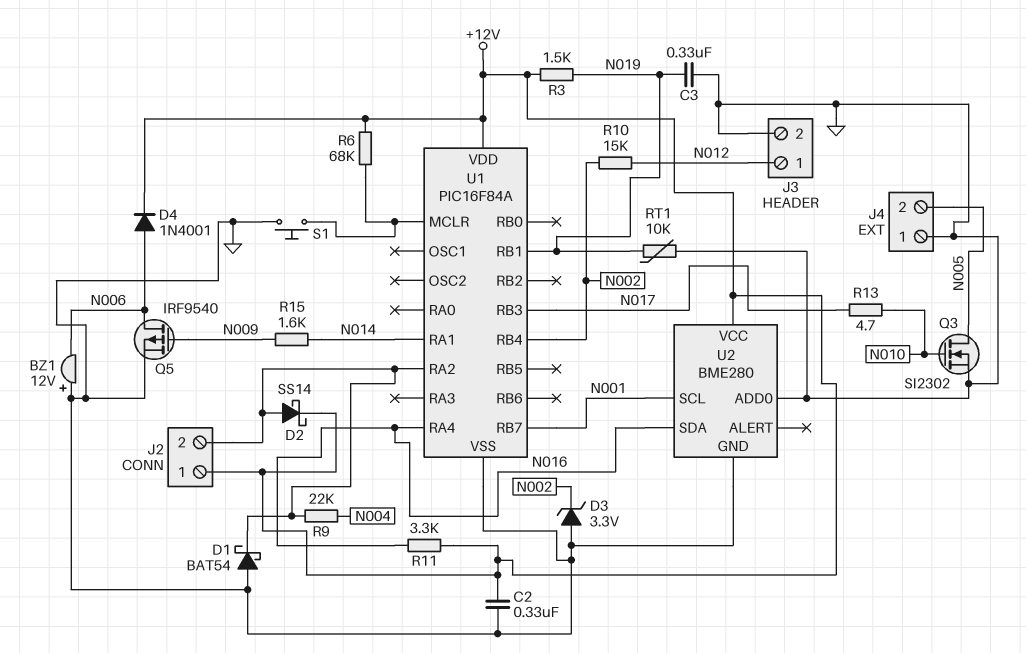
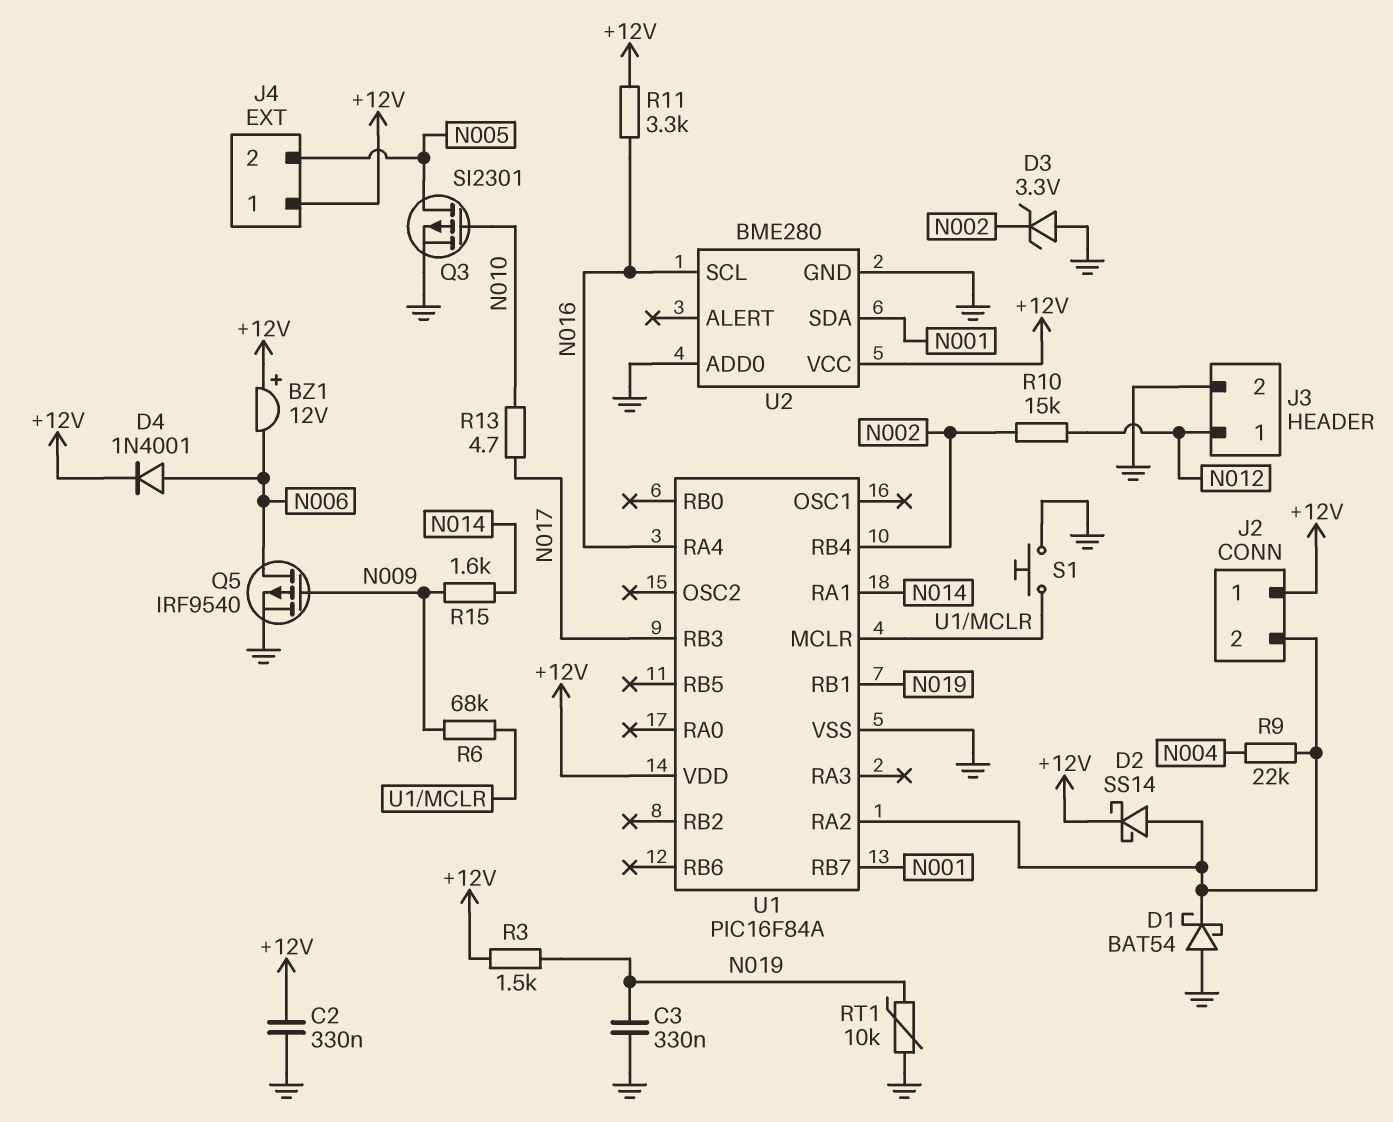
BZ1: buzzer 12V (plus GND, minus N006) -> buzzer 12V (plus +12V, minus N006)
J4 pin 1: GND -> +12V
Q3: NMOS SI2302 (G N010, D N005, S GND) -> PMOS SI2301 (G N010, D N005, S GND)
R6: 68k (+12V, U1/MCLR) -> 68k (N009, U1/MCLR)
U2 pin SCL: N001 -> N016
U2 pin SDA: N016 -> N001

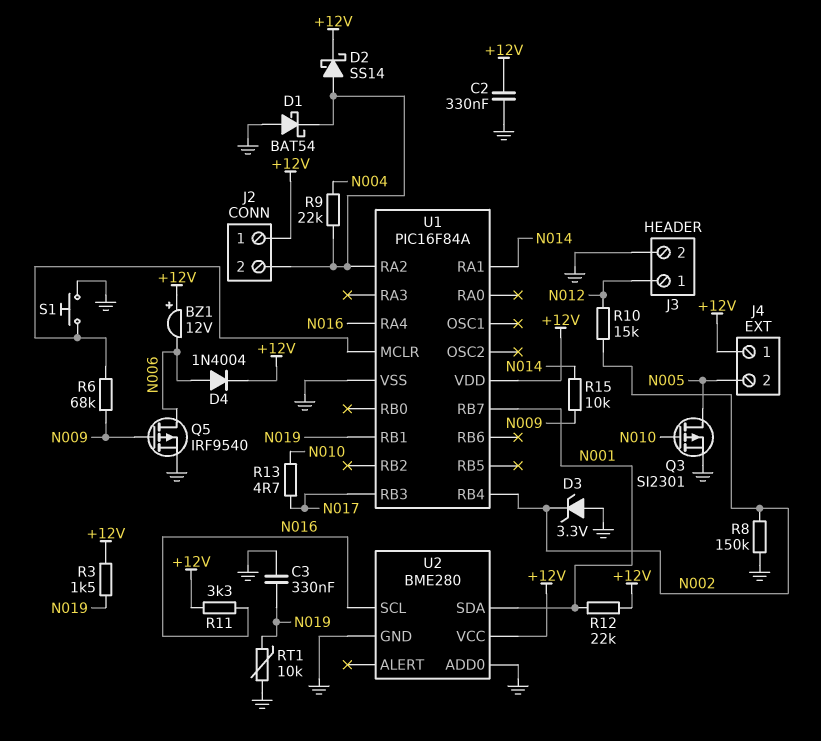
D4: diode 1N4001 (A N006, K +12V) -> diode 1N4004 (A N006, K +12V)
R8: none -> 150k (GND, N002)
R12: none -> 22k (+12V, N001)
R15: 1.6k (N009, N014) -> 10k (N009, N014)

